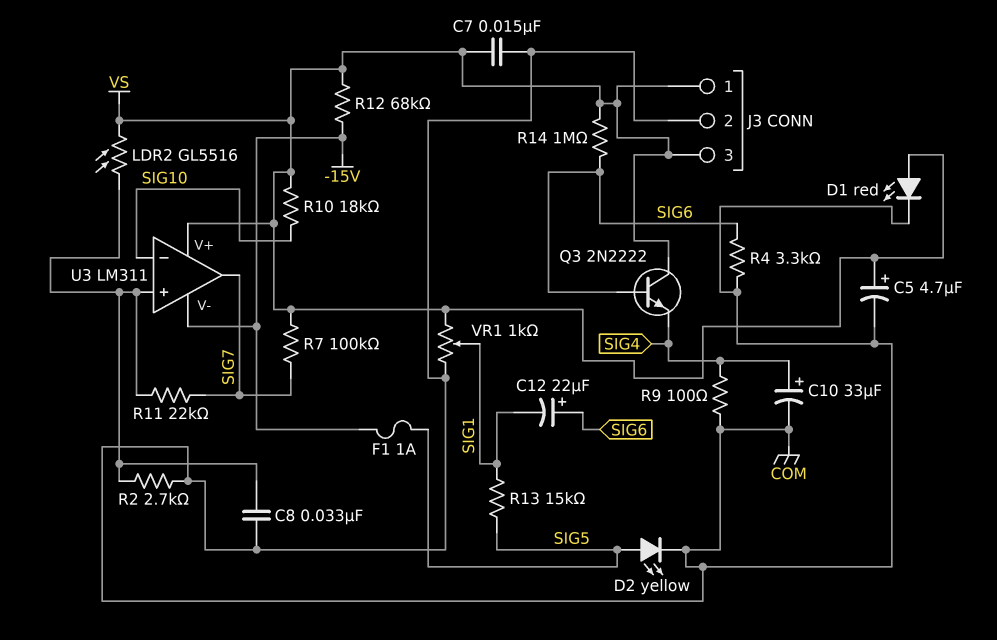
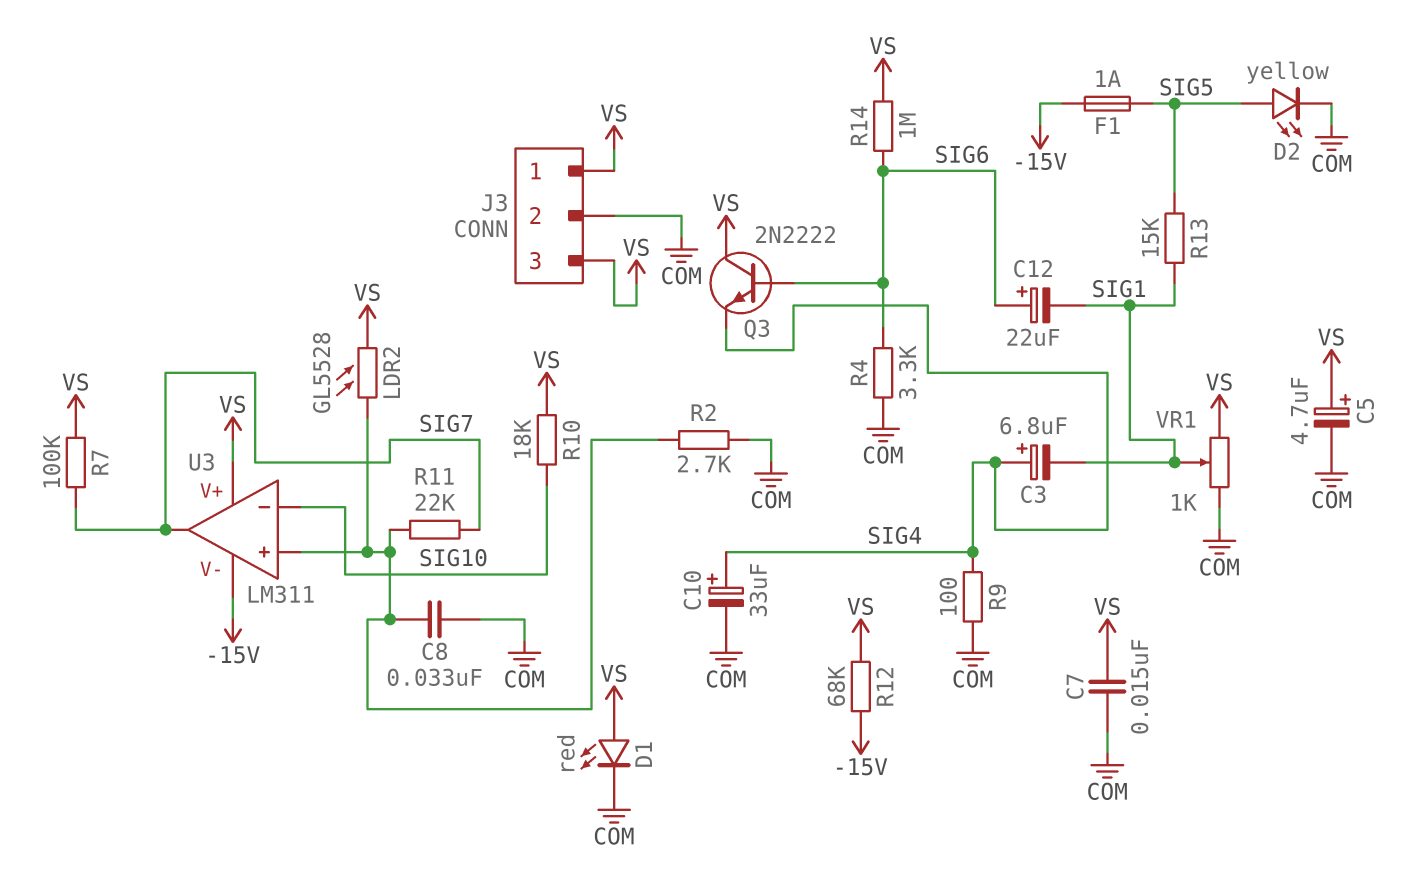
C3: none -> 6.8uF (plus SIG4, minus SIG1)
LDR2: GL5516 (U3/in+, VS) -> GL5528 (U3/in+, VS)

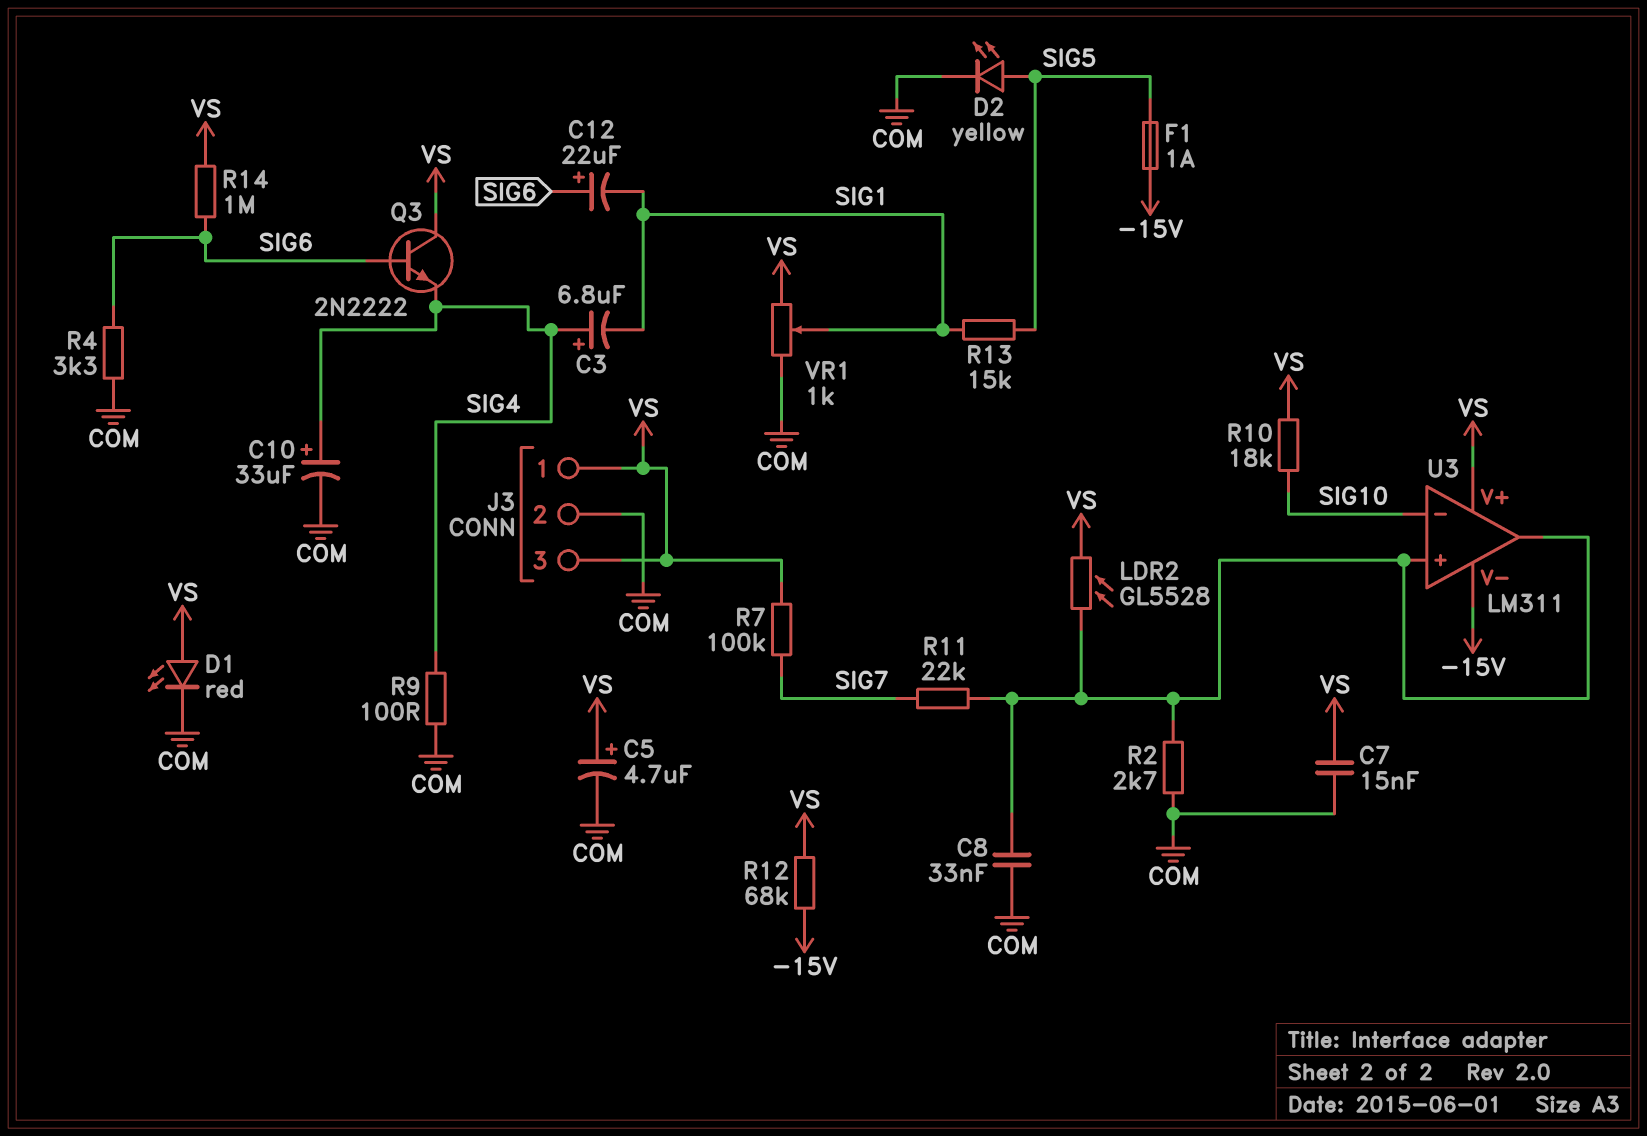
U3 pin out: SIG7 -> U3/in+

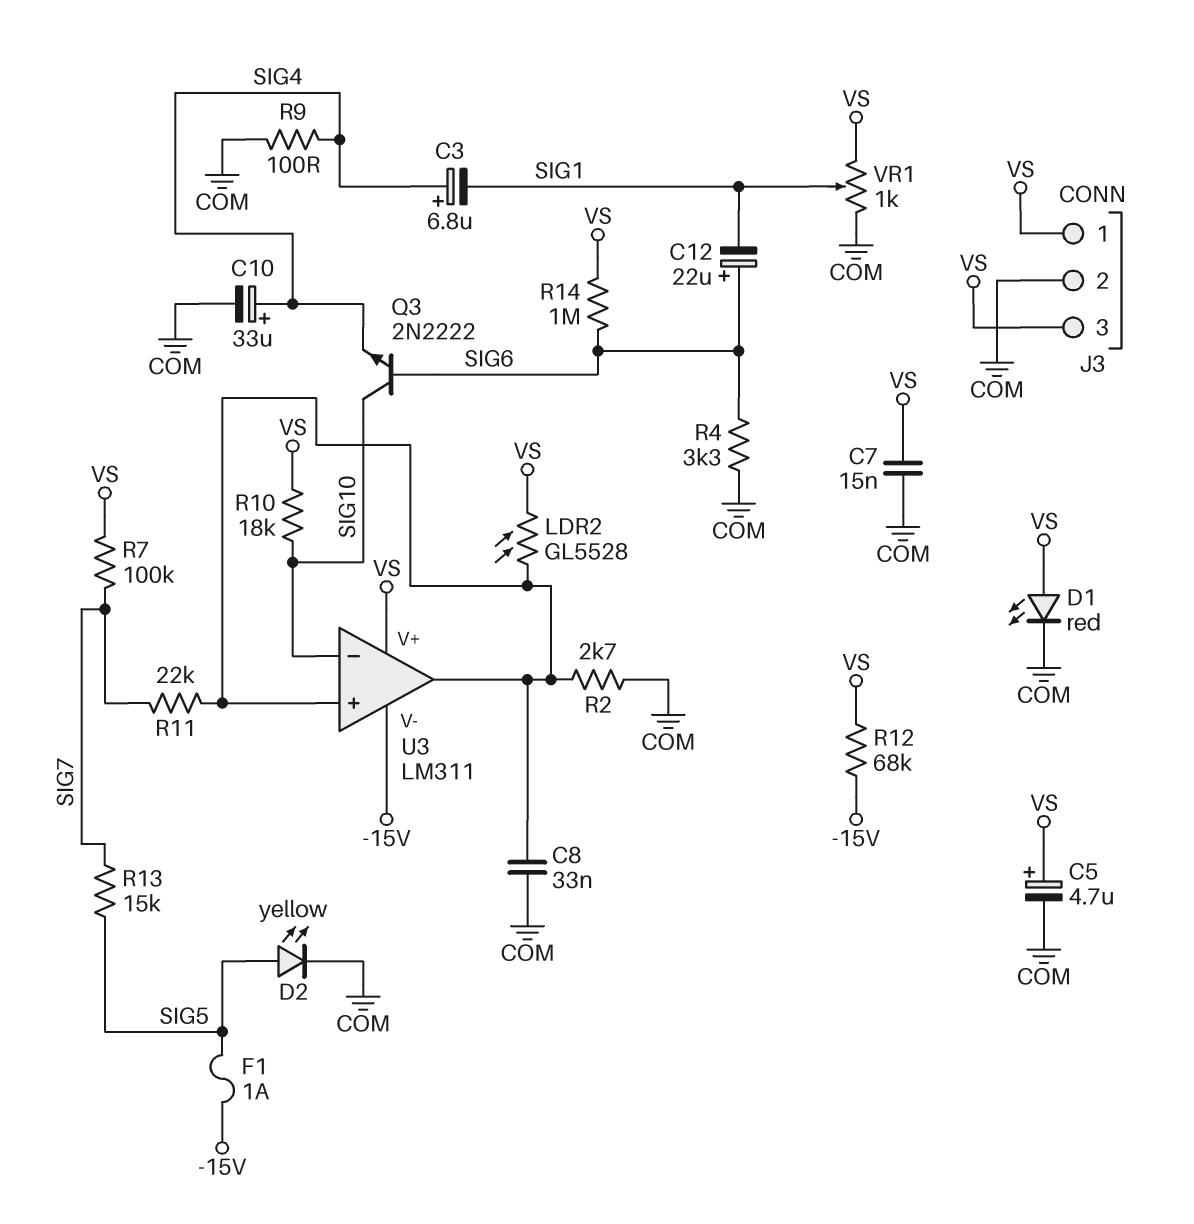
Q3: NPN 2N2222 (B SIG6, C VS, E SIG4) -> NPN 2N2222 (B SIG6, C SIG10, E SIG4)
R13: 15k (SIG1, SIG5) -> 15k (SIG5, SIG7)

